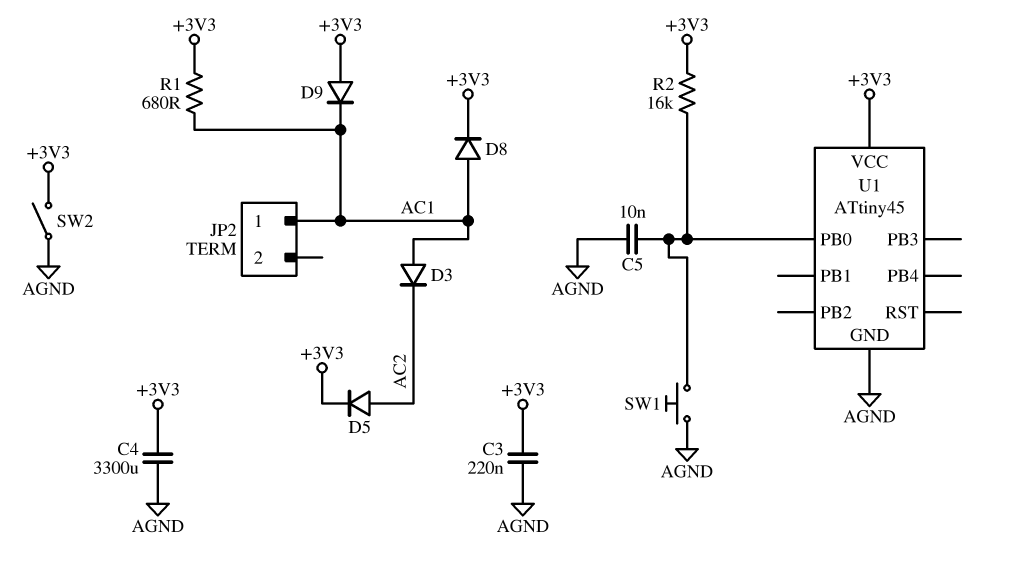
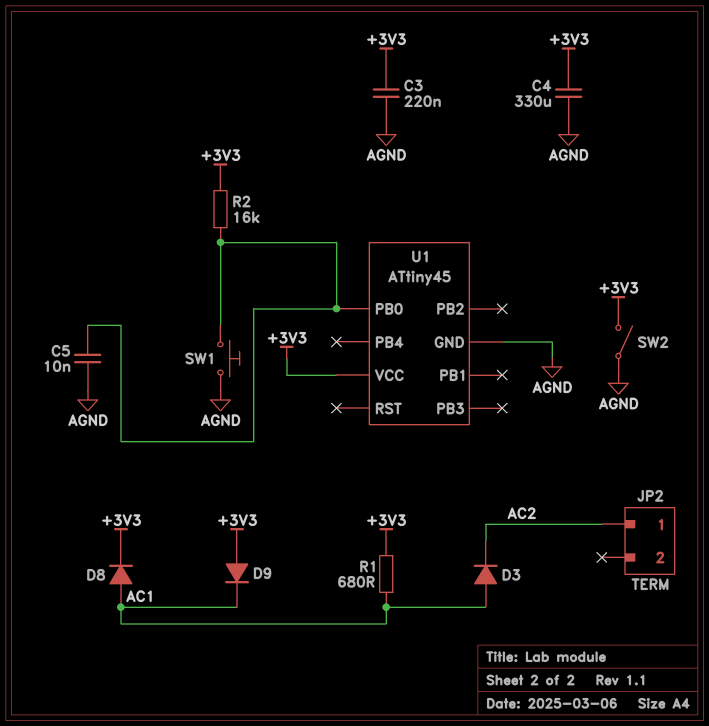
C4: 3300uF (+3V3, AGND) -> 330uF (+3V3, AGND)
D5: diode (A AC2, K +3V3) -> none
JP2 pin 1: AC1 -> AC2

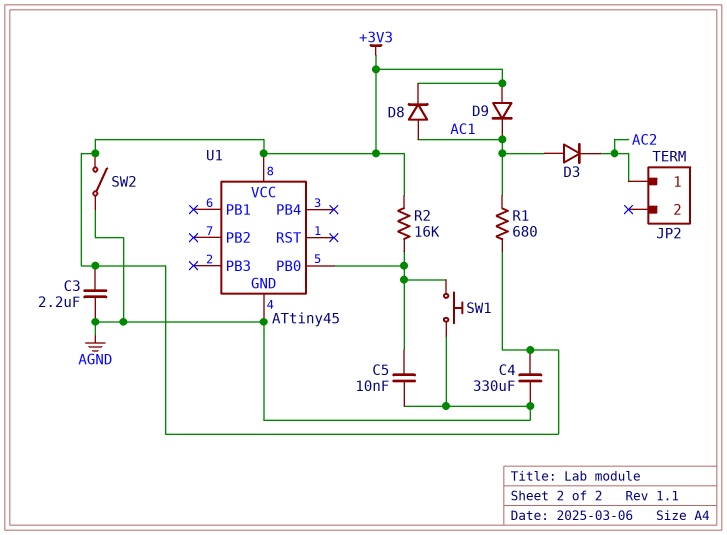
C3: 220nF (+3V3, AGND) -> 2.2uF (+3V3, AGND)

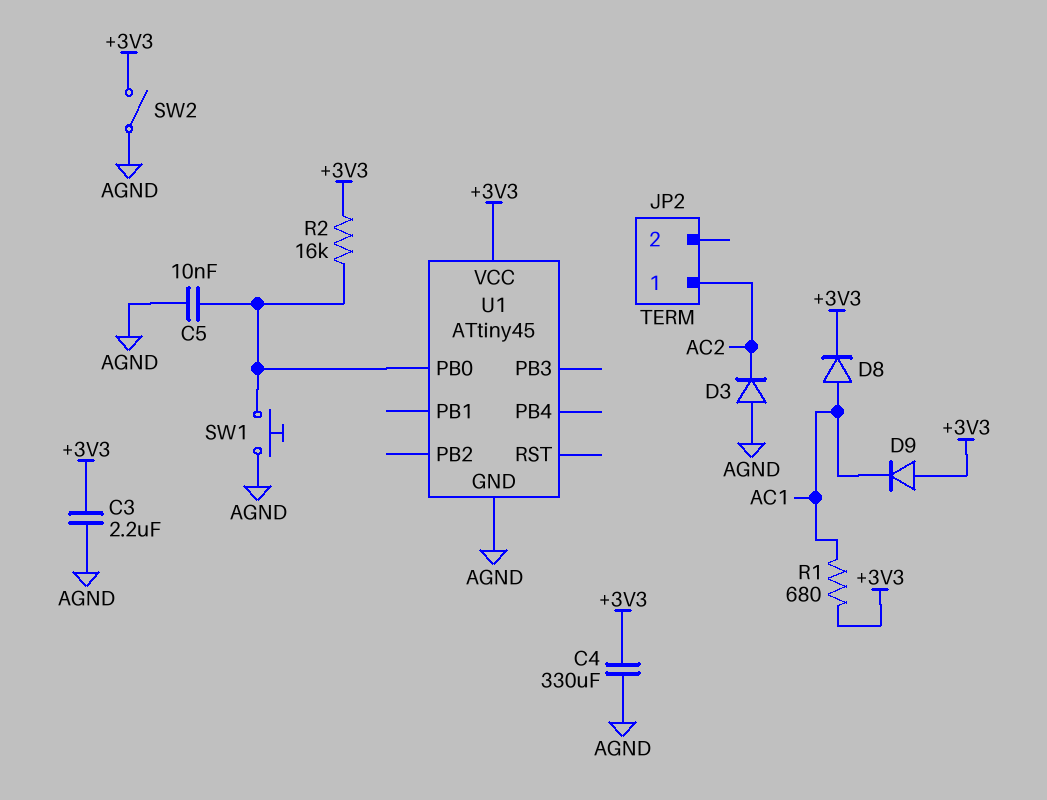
D3: diode (A AC1, K AC2) -> diode (A AGND, K AC2)

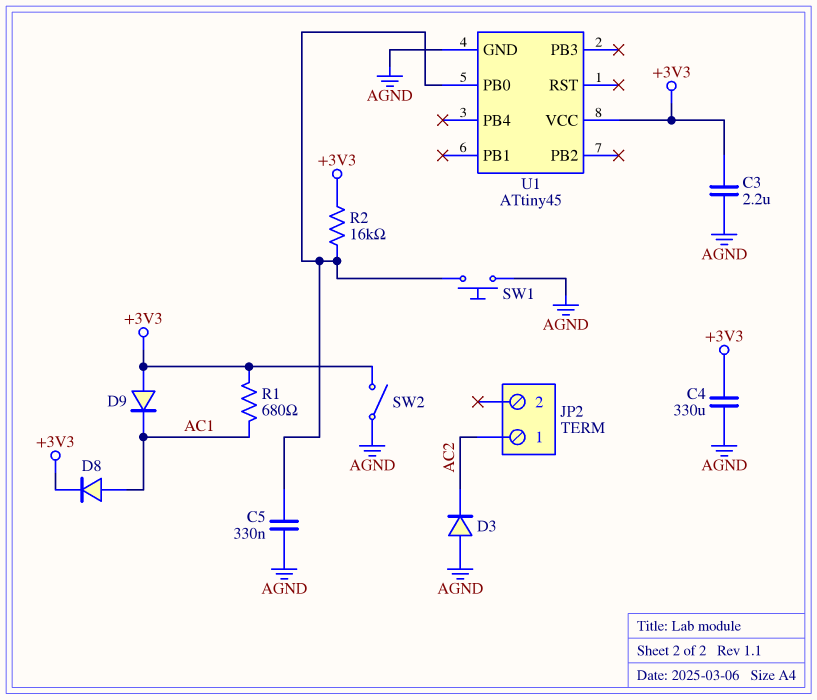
C5: 10nF (AGND, U1/PB0) -> 330nF (AGND, U1/PB0)

